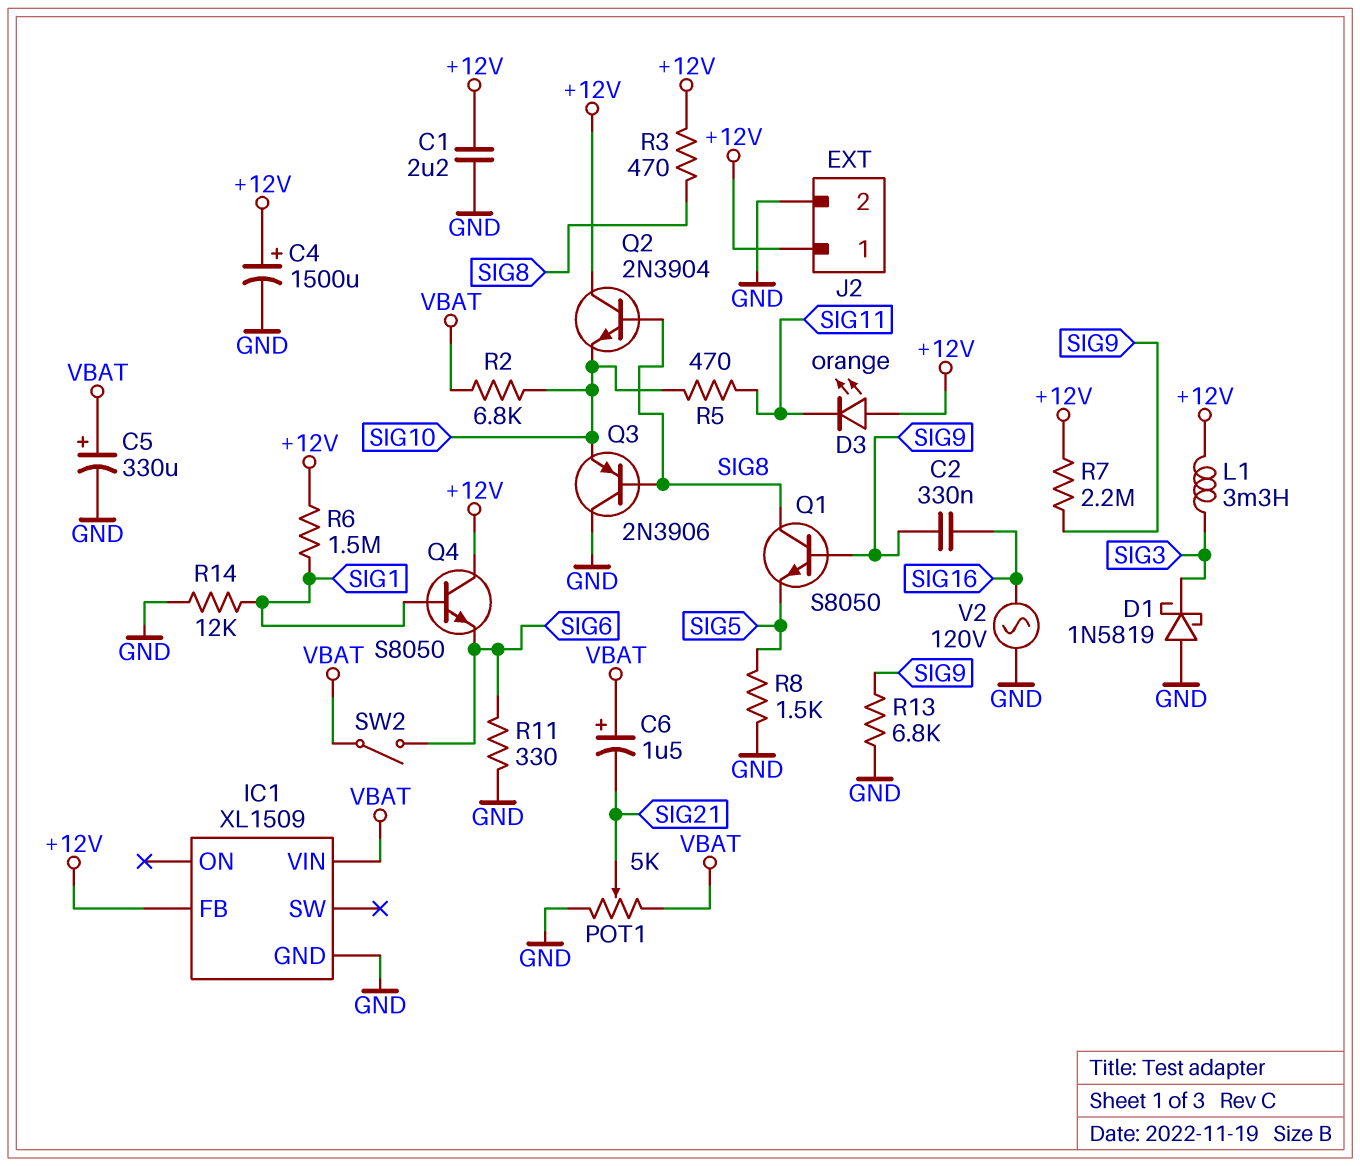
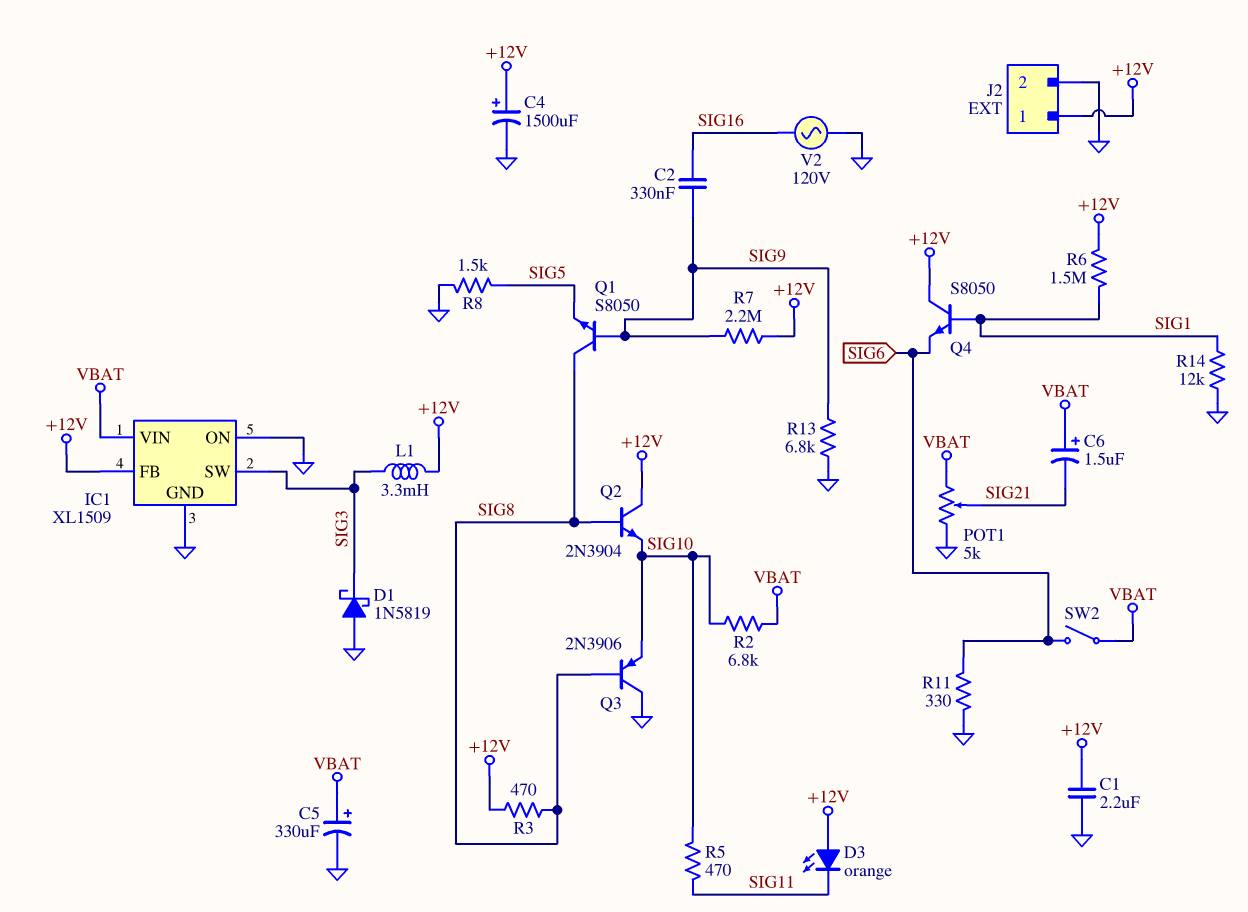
IC1 pin ON: none -> GND
IC1 pin SW: none -> SIG3

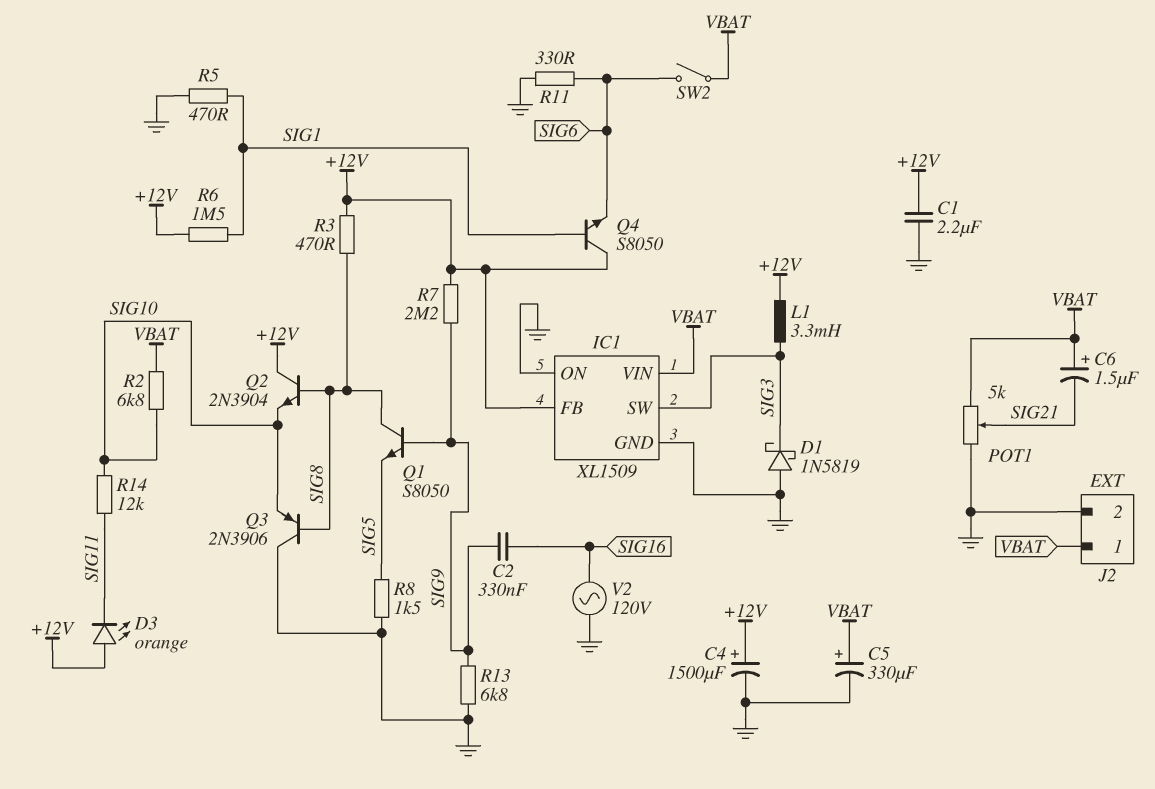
J2 pin 1: +12V -> VBAT
R5: 470 (SIG10, SIG11) -> 470 (GND, SIG1)
R14: 12k (GND, SIG1) -> 12k (SIG10, SIG11)

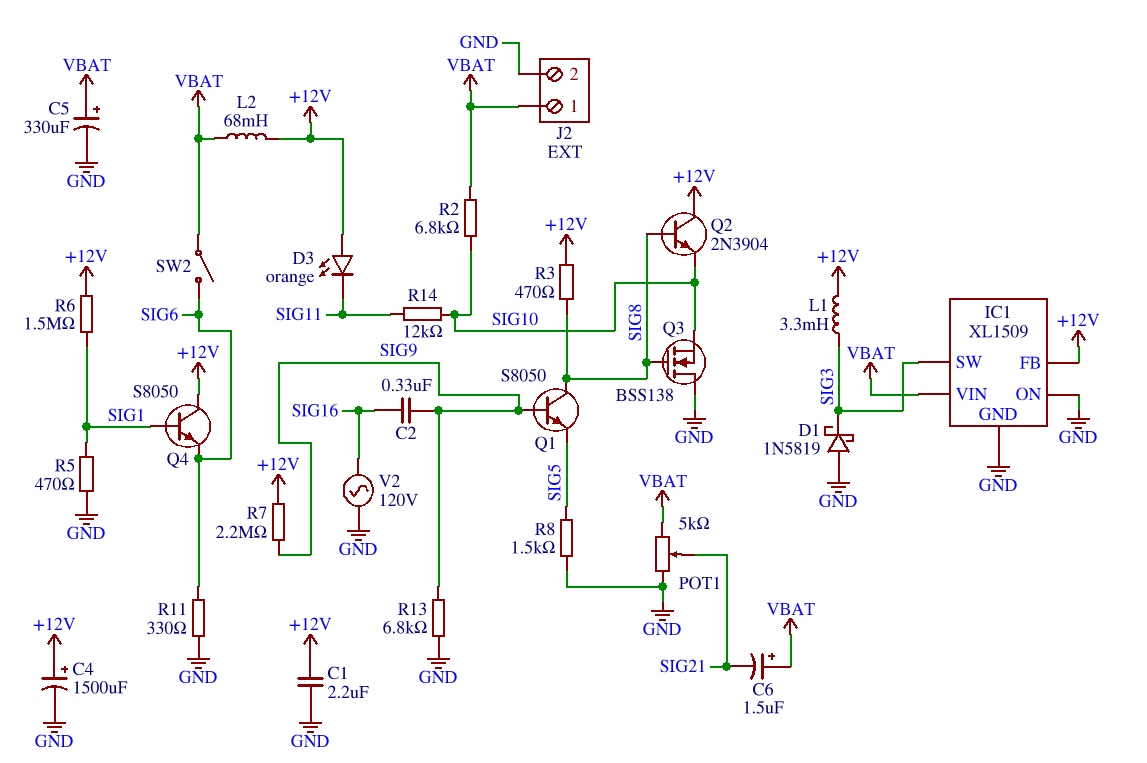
L2: none -> 68mH (+12V, VBAT)
Q3: PNP 2N3906 (B SIG8, C GND, E SIG10) -> NMOS BSS138 (G SIG8, D GND, S SIG10)

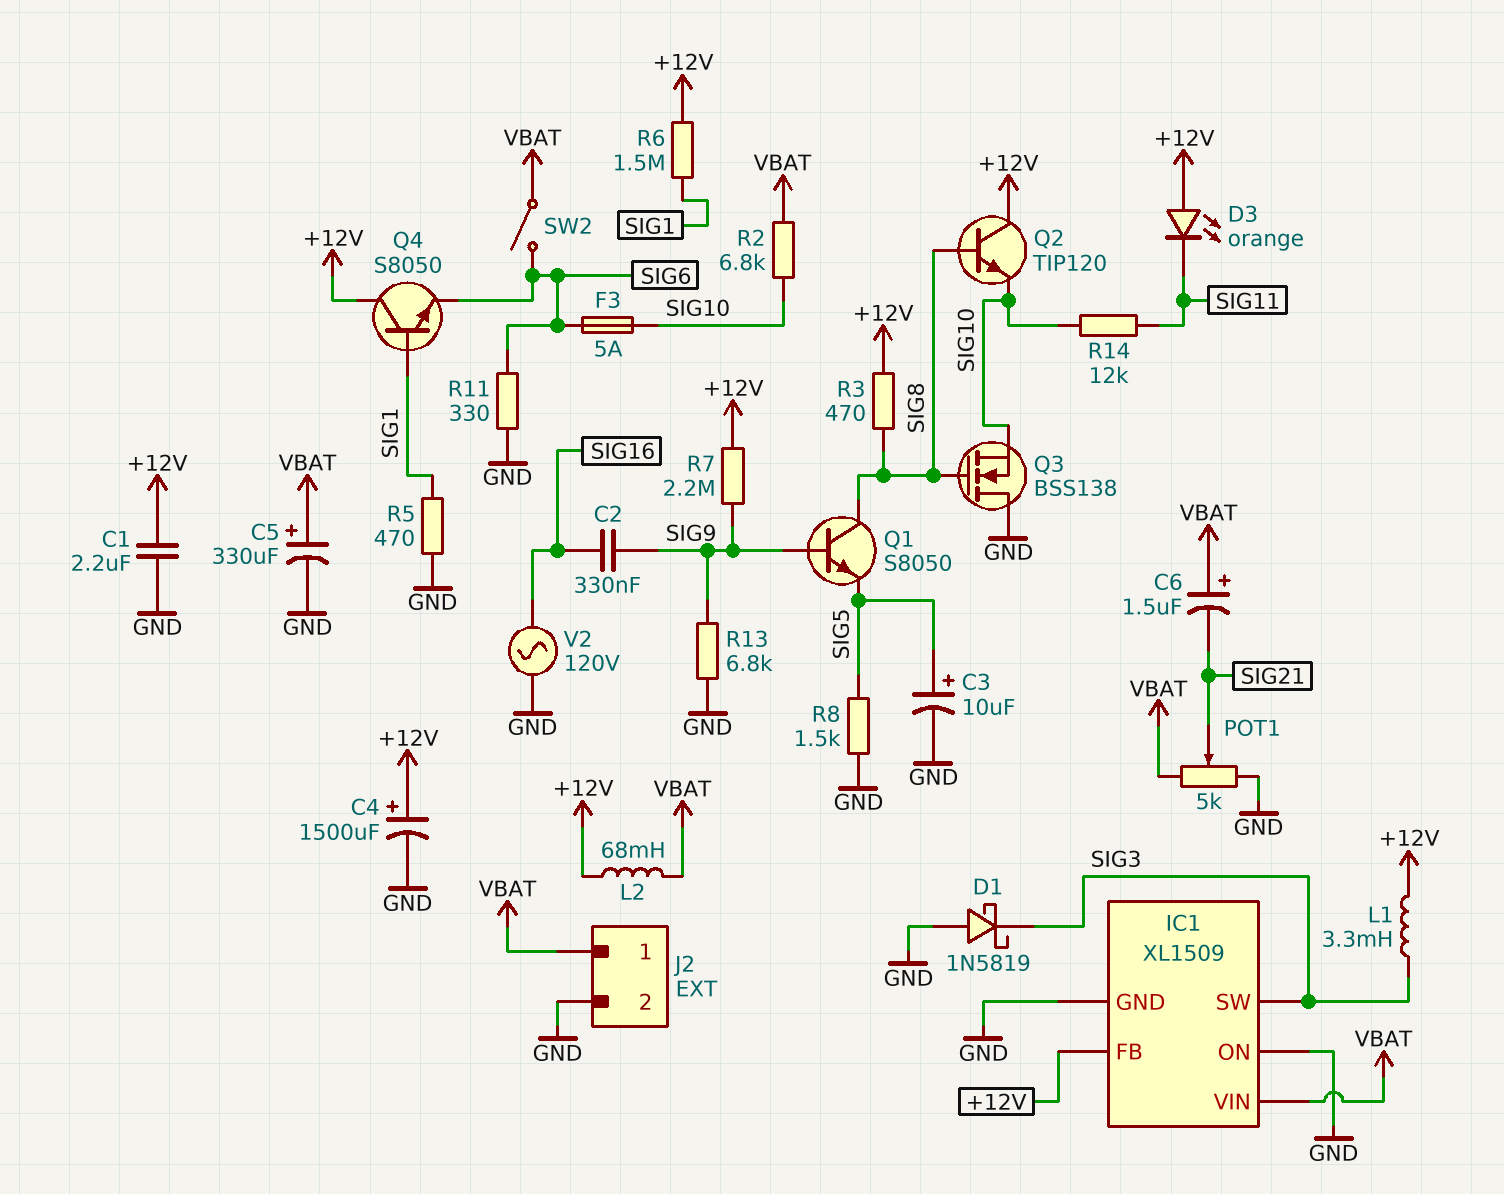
C3: none -> 10uF (plus SIG5, minus GND)
F3: none -> 5A (SIG6, SIG10)
Q2: NPN 2N3904 (B SIG8, C +12V, E SIG10) -> NPN TIP120 (B SIG8, C +12V, E SIG10)

